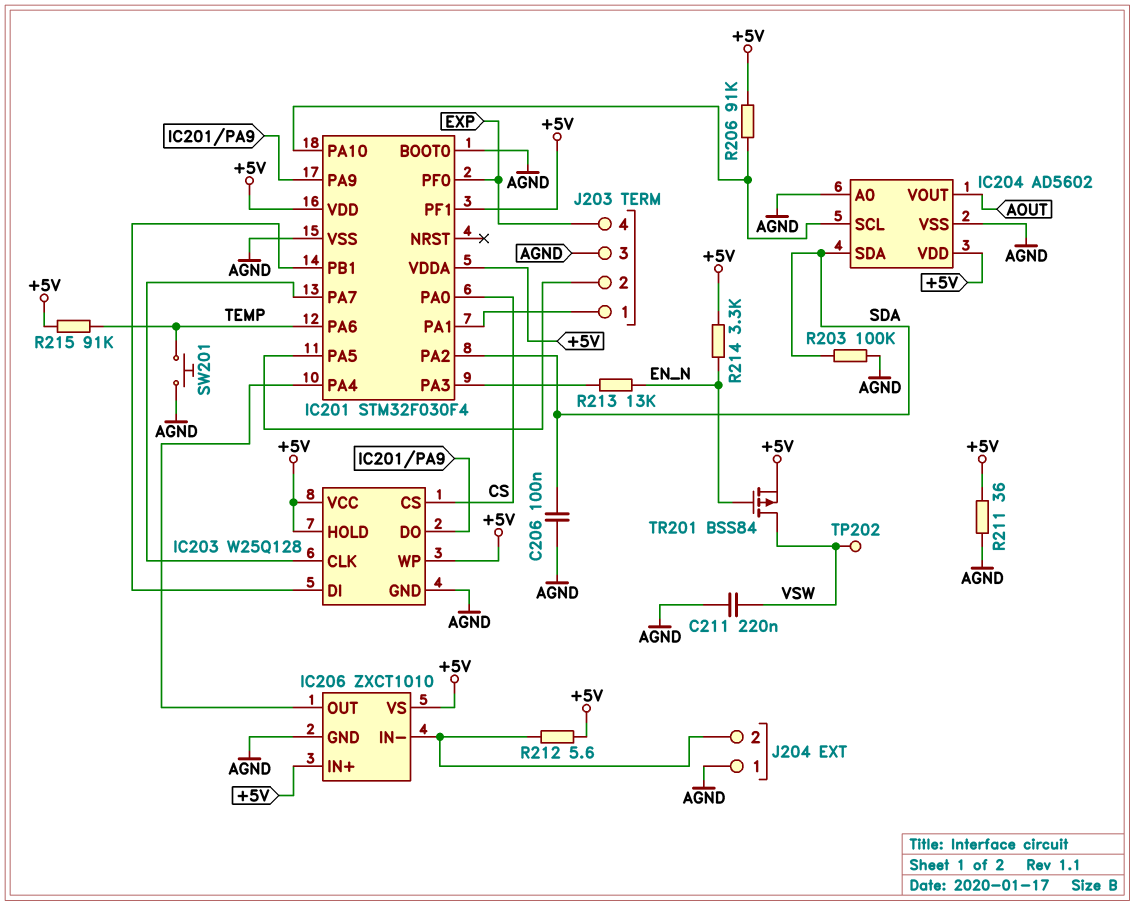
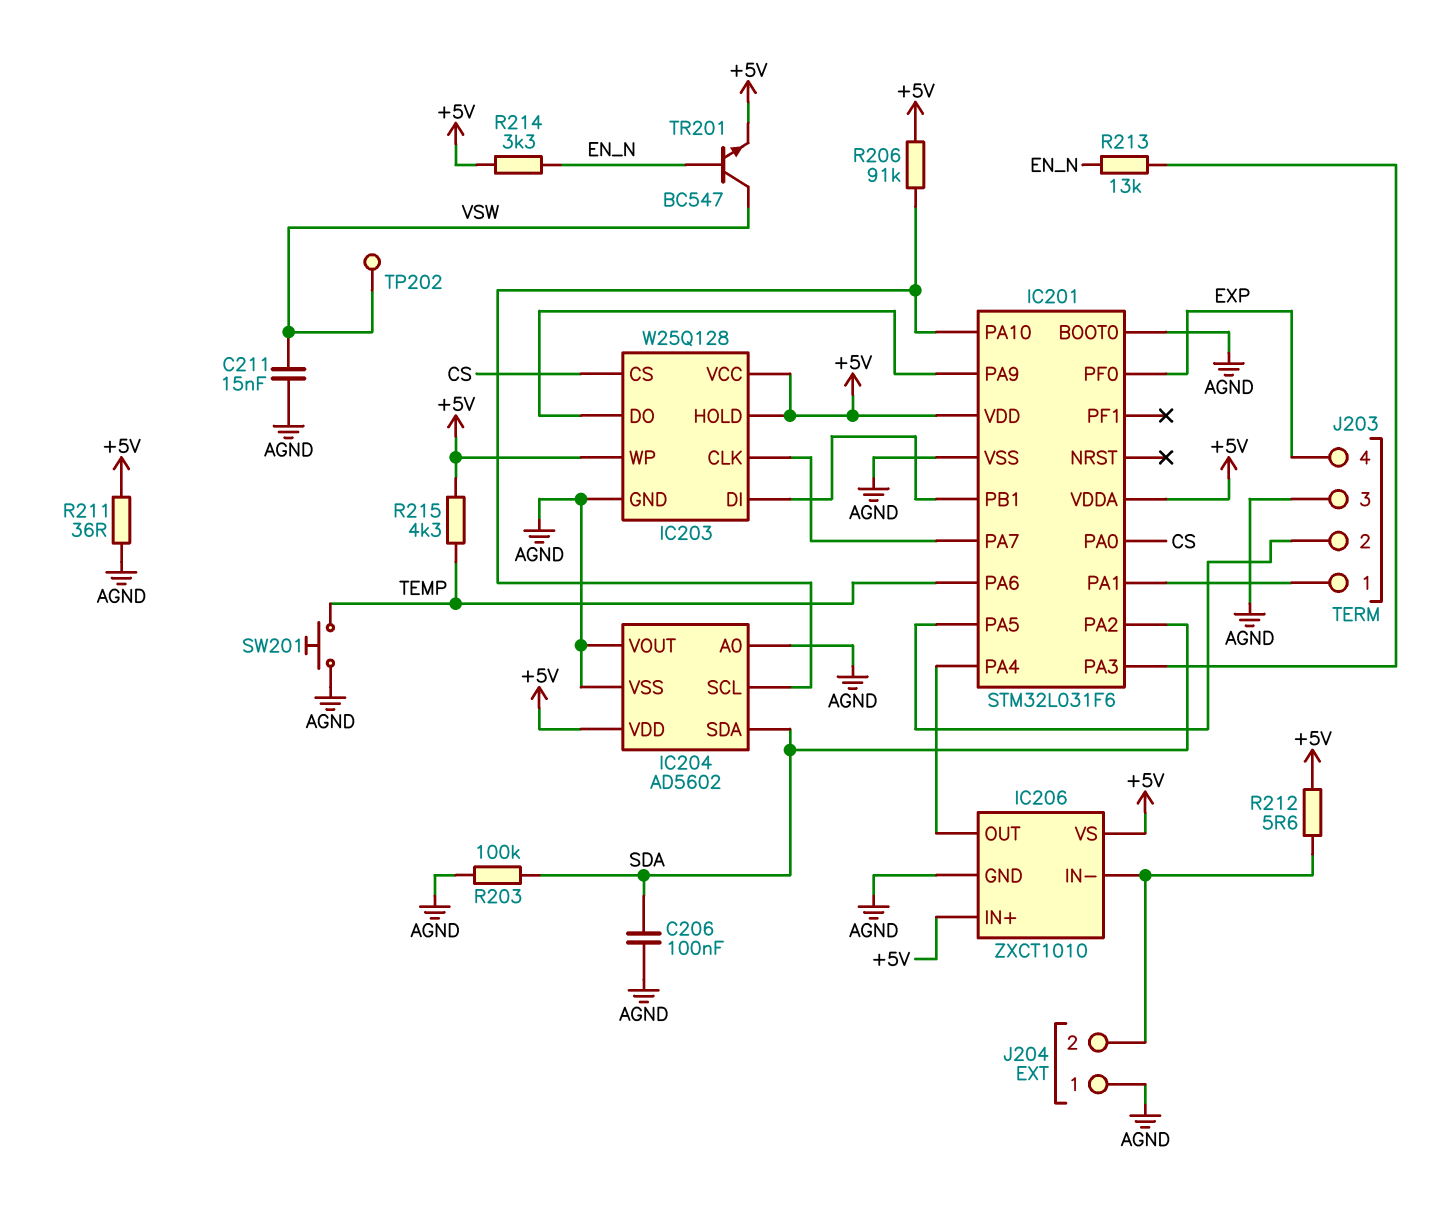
C211: 220nF (AGND, VSW) -> 15nF (AGND, VSW)
IC201: STM32F030F4 -> STM32L031F6
IC201 pin PF1: +5V -> none
IC204 pin VOUT: AOUT -> AGND
R215: 91k (+5V, TEMP) -> 4.3k (+5V, TEMP)
TR201: PMOS BSS84 (G EN_N, D VSW, S +5V) -> NPN BC547 (B EN_N, C VSW, E +5V)

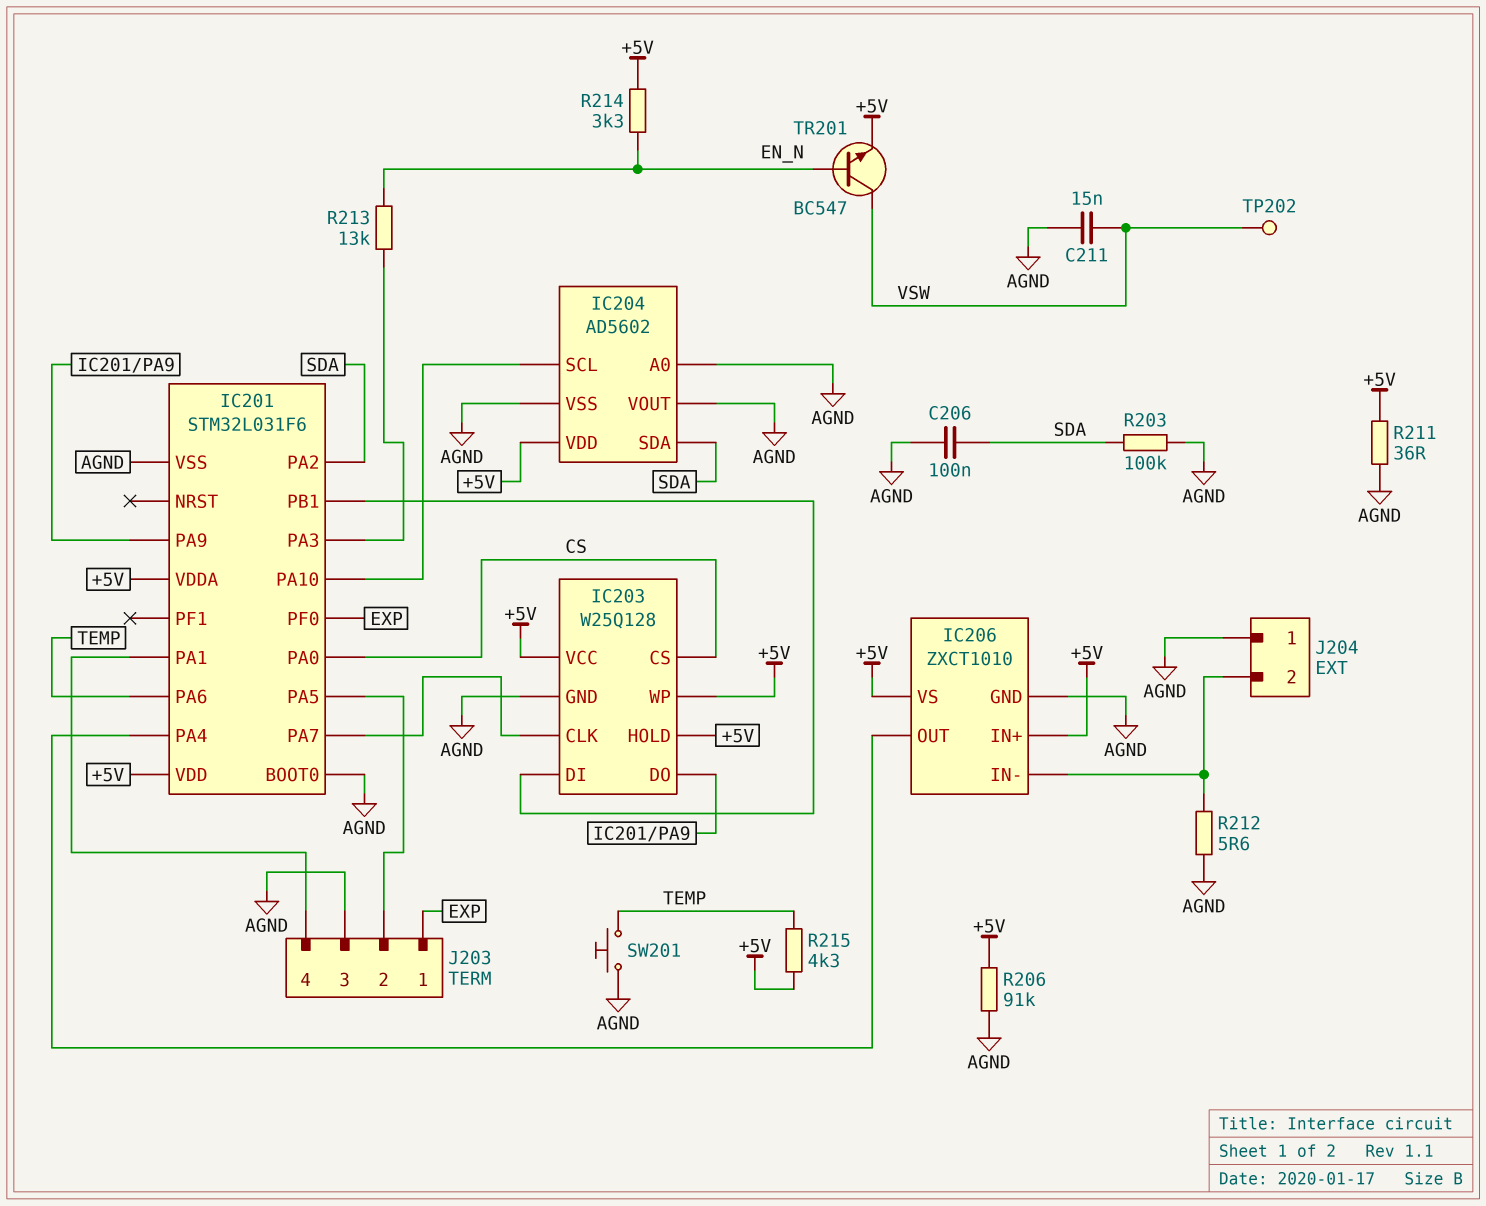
J203 pin 1: IC201/PA1 -> EXP
J203 pin 4: EXP -> IC201/PA1
R206: 91k (+5V, IC201/PA10) -> 91k (+5V, AGND)
R212: 5.6 (+5V, IC206/IN-) -> 5.6 (AGND, IC206/IN-)

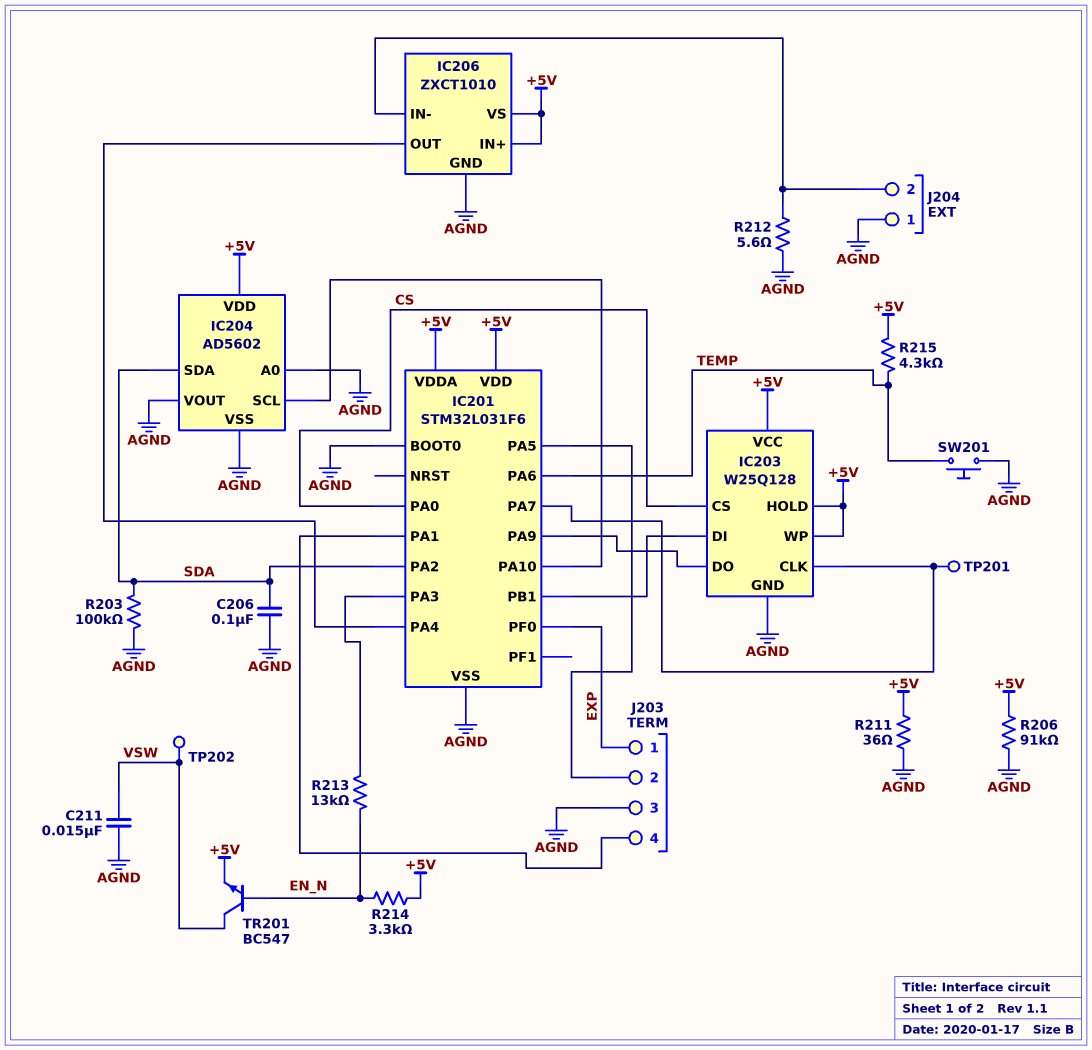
TP201: none -> test point (IC201/PA7)

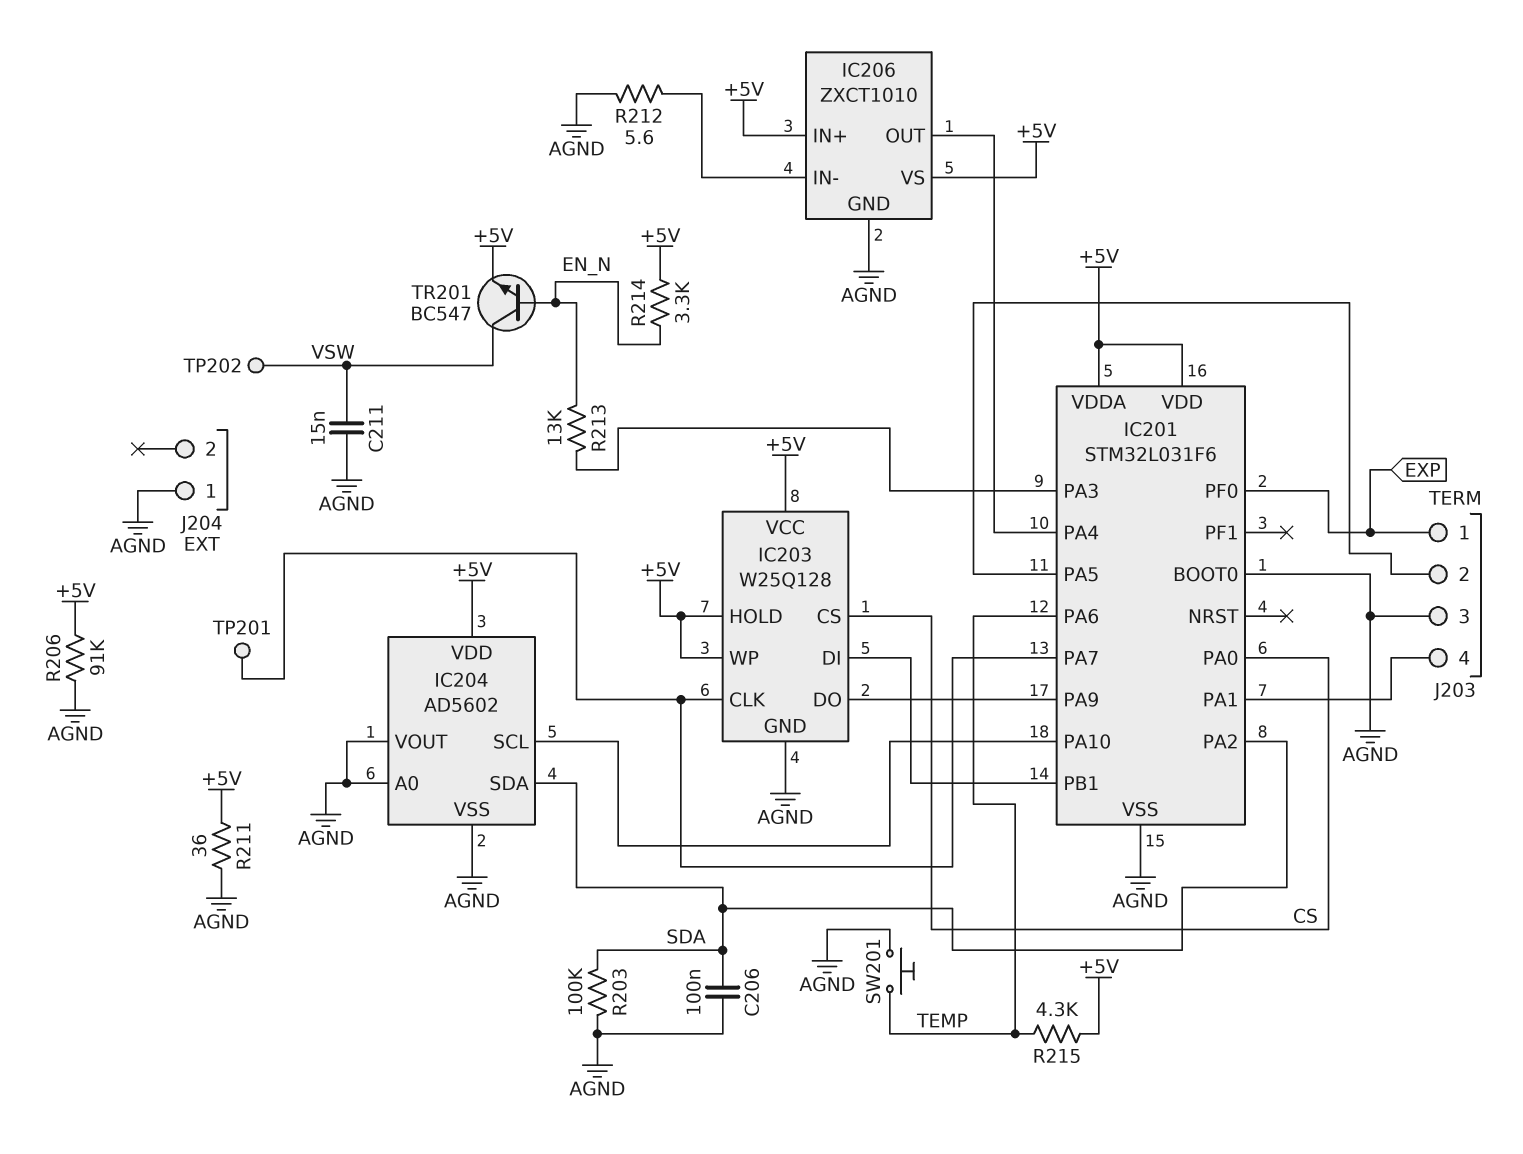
J204 pin 2: IC206/IN- -> none

